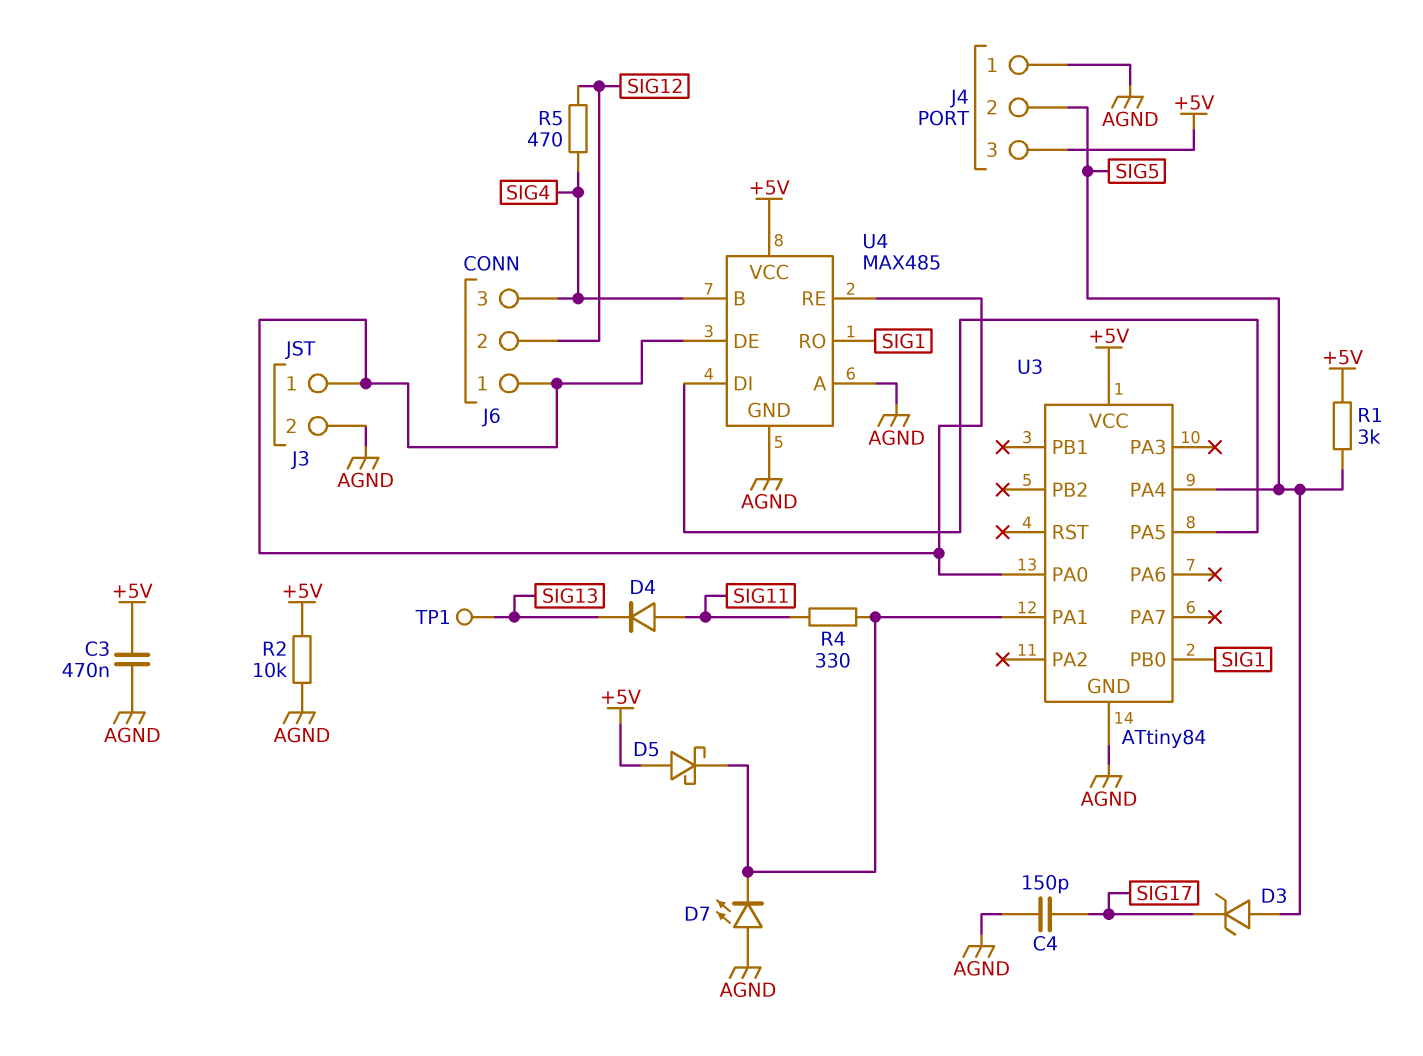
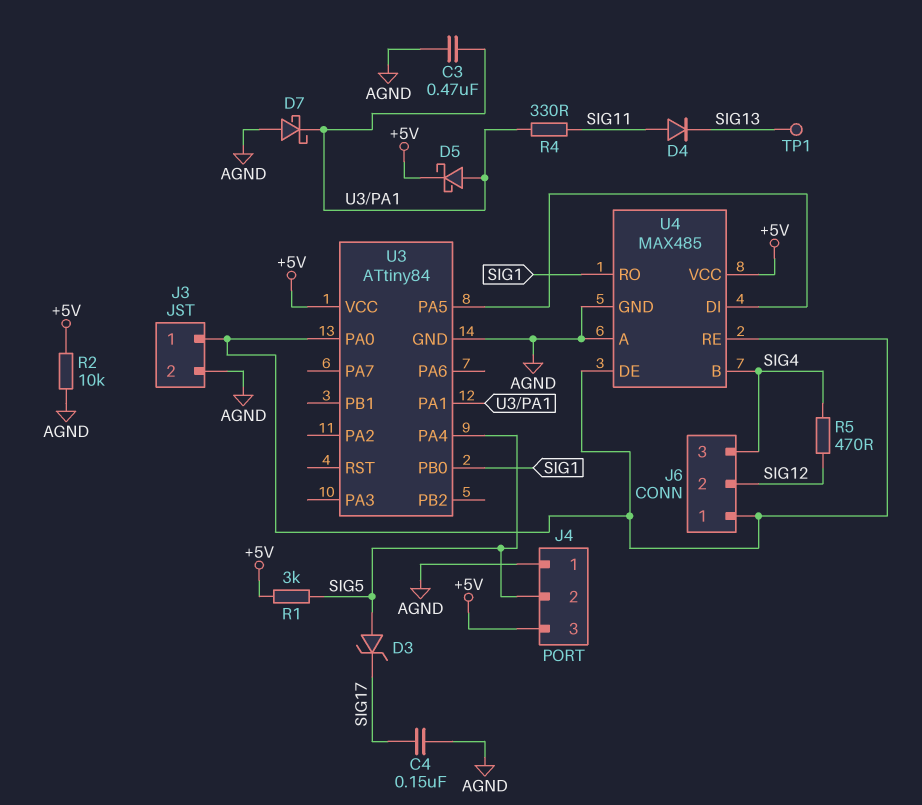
C3: 470nF (+5V, AGND) -> 470nF (AGND, U3/PA1)
C4: 150pF (AGND, SIG17) -> 150nF (AGND, SIG17)
D5: schottky (A +5V, K U3/PA1) -> schottky (A U3/PA1, K +5V)
D7: LED (A AGND, K U3/PA1) -> schottky (A AGND, K U3/PA1)

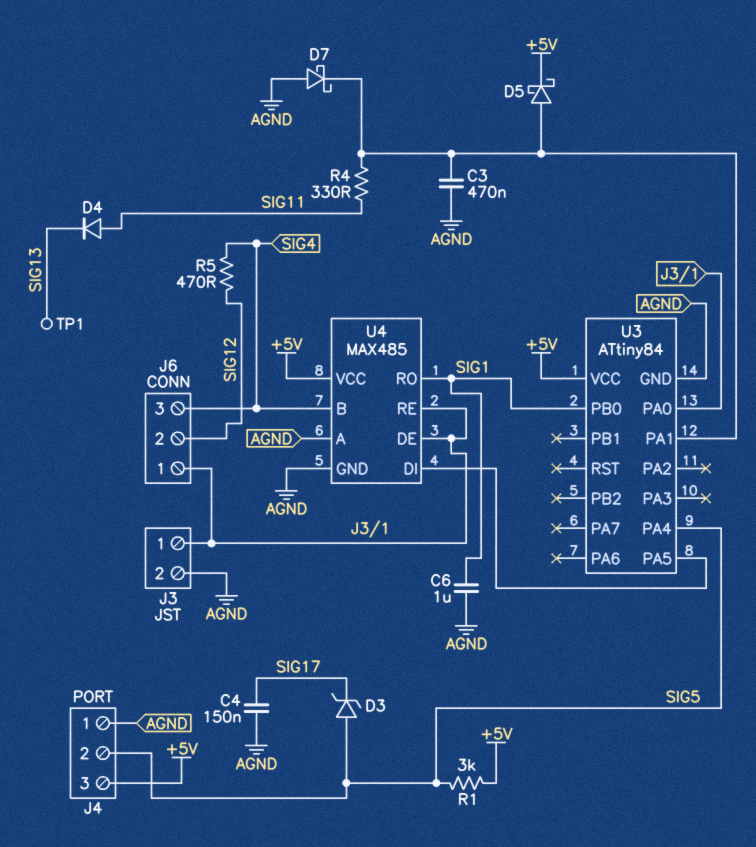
C6: none -> 1uF (AGND, SIG1)
R2: 10k (+5V, AGND) -> none

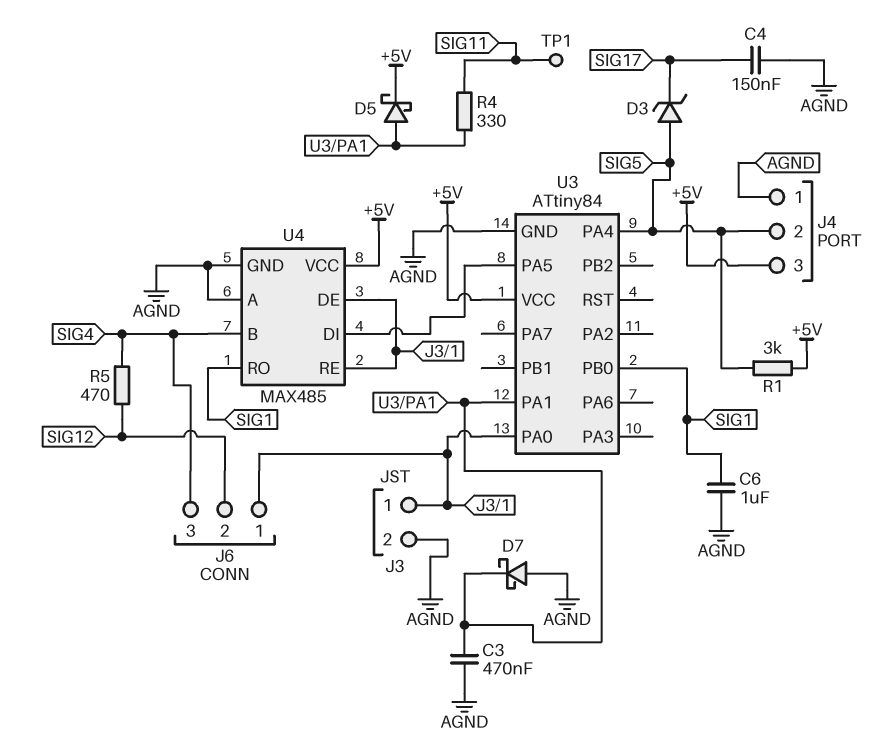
D4: diode (A SIG11, K SIG13) -> none
TP1: test point (SIG13) -> test point (SIG11)

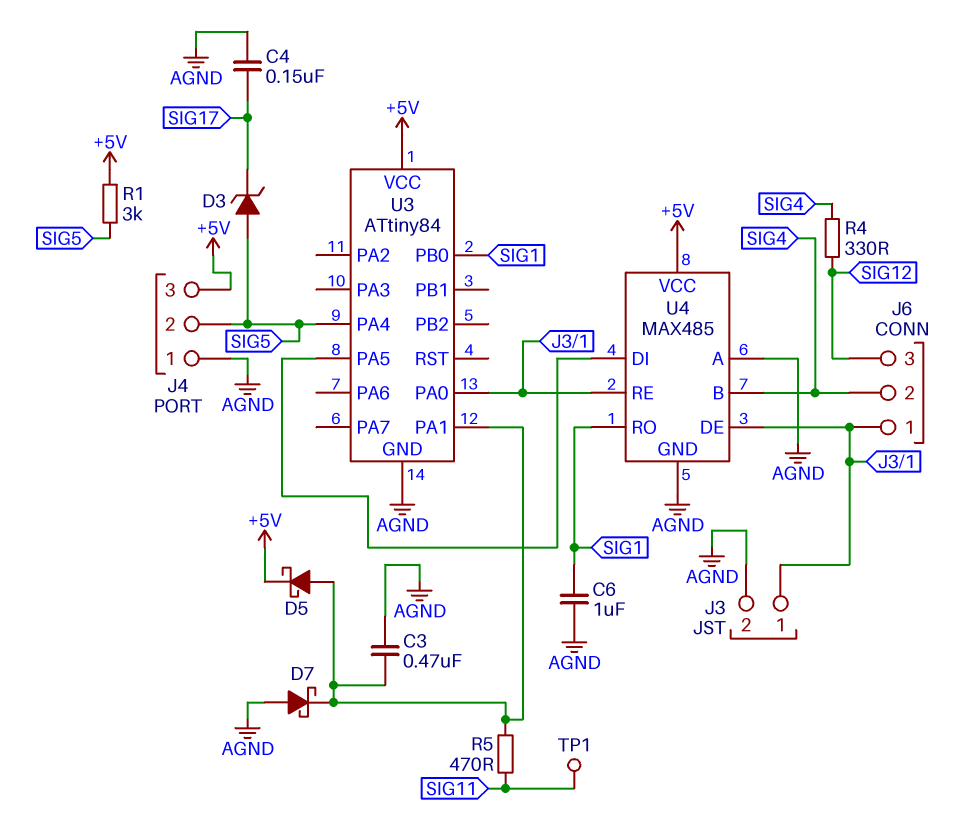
J6 pin 2: SIG12 -> SIG4
J6 pin 3: SIG4 -> SIG12
R4: 330 (SIG11, U3/PA1) -> 330 (SIG4, SIG12)
R5: 470 (SIG4, SIG12) -> 470 (SIG11, U3/PA1)

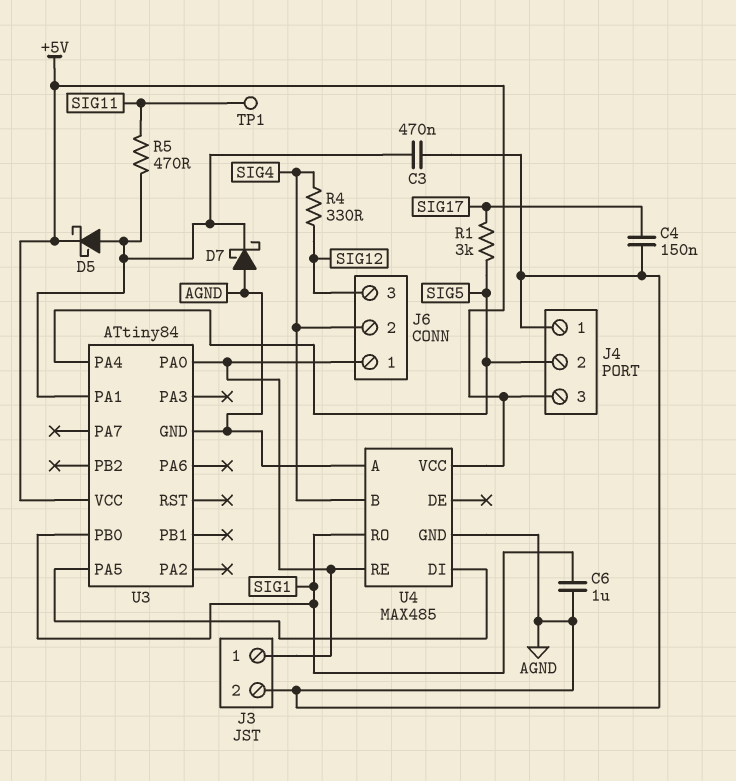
D3: zener (A SIG5, K SIG17) -> none
R1: 3k (+5V, SIG5) -> 3k (SIG5, SIG17)
U4 pin DE: J3/1 -> none

